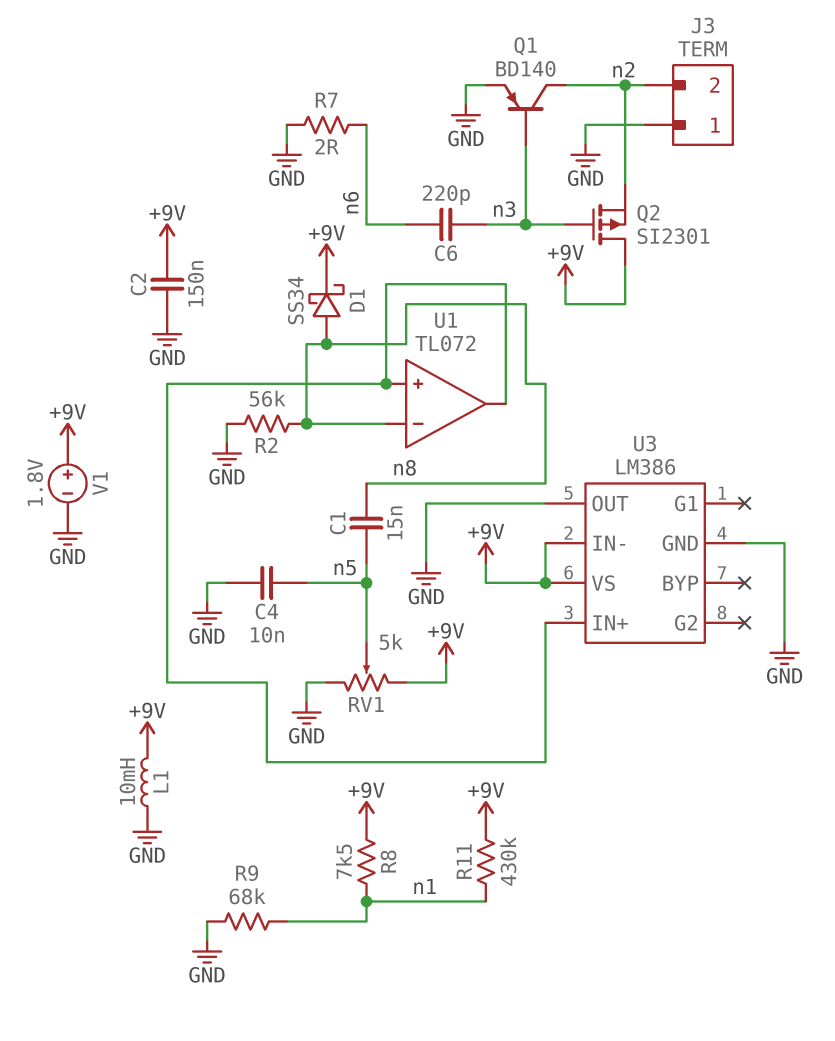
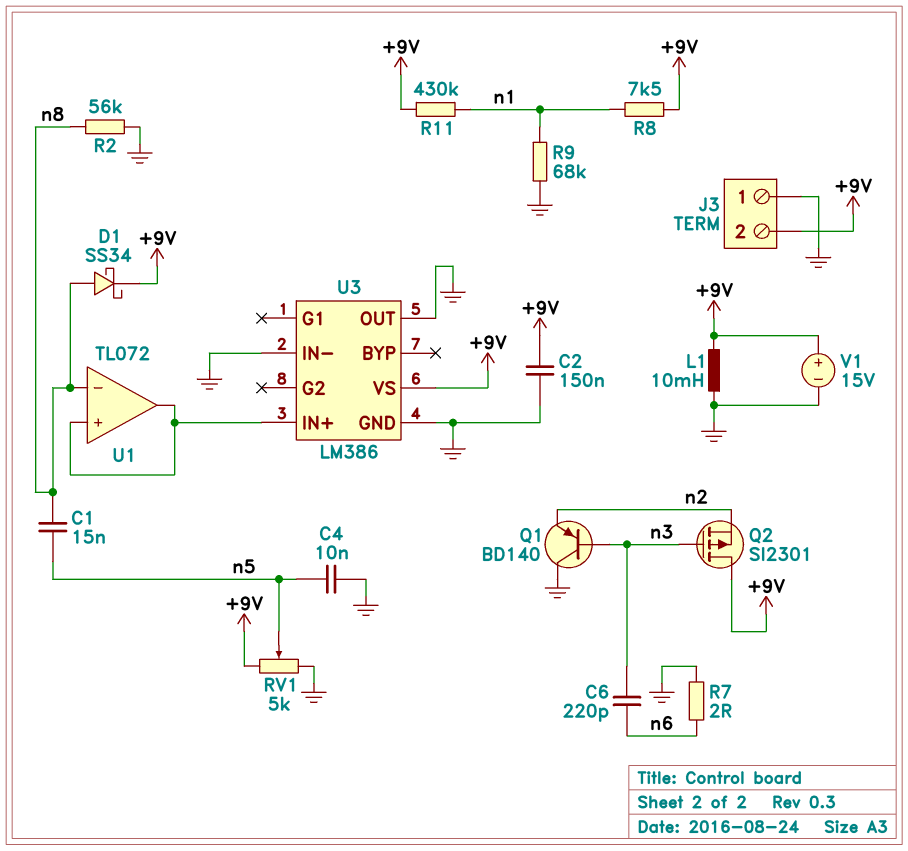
J3 pin 2: n2 -> +9V
Q1: PNP BD140 (B n3, C n2, E GND) -> PNP BD140 (B n3, C GND, E n2)
U3 pin IN-: +9V -> GND
V1: 1.8V (plus +9V, minus GND) -> 15V (plus +9V, minus GND)

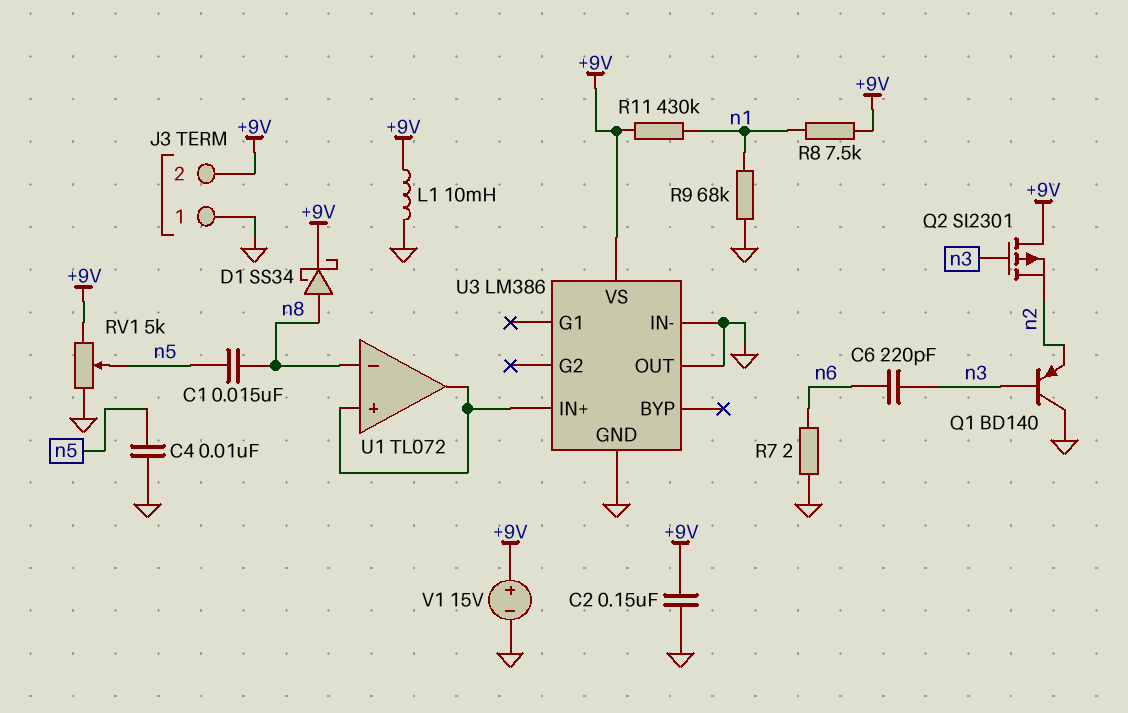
R2: 56k (GND, n8) -> none

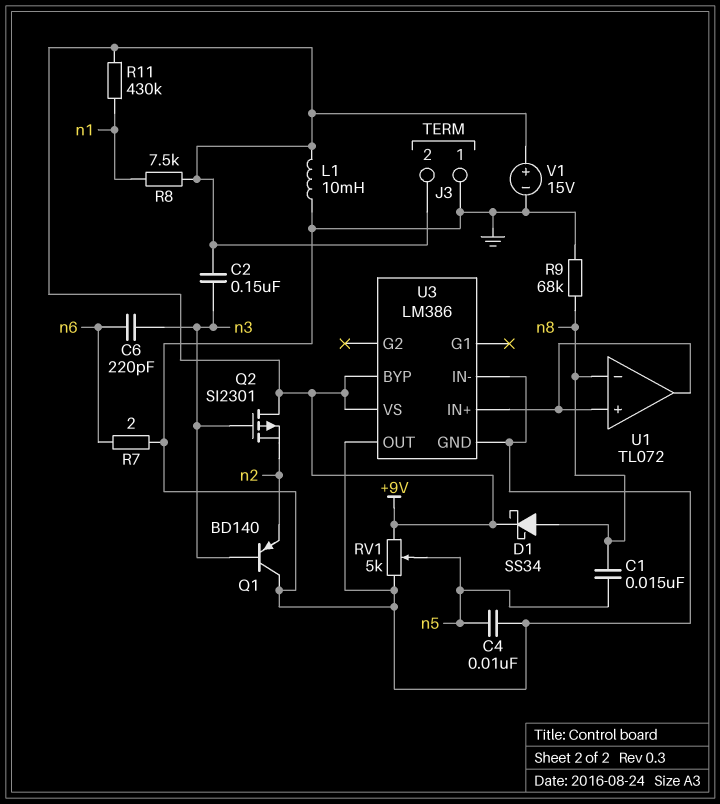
C2: 150nF (+9V, GND) -> 150nF (+9V, n3)
R9: 68k (GND, n1) -> 68k (GND, n8)
U3 pin BYP: none -> +9V

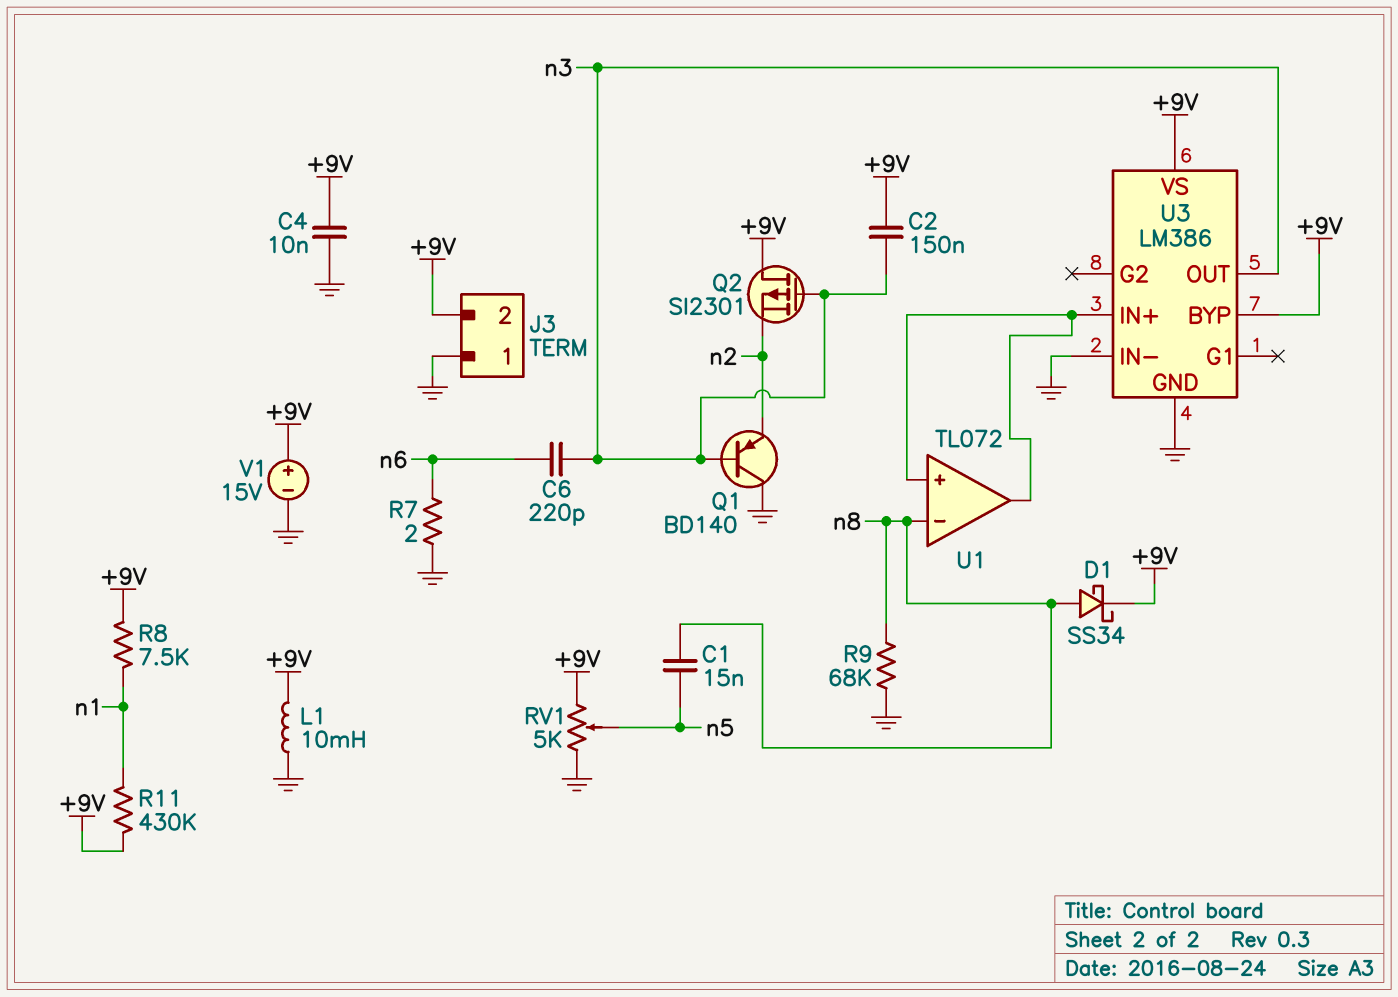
C4: 10nF (GND, n5) -> 10nF (+9V, GND)
U3 pin OUT: GND -> n3

